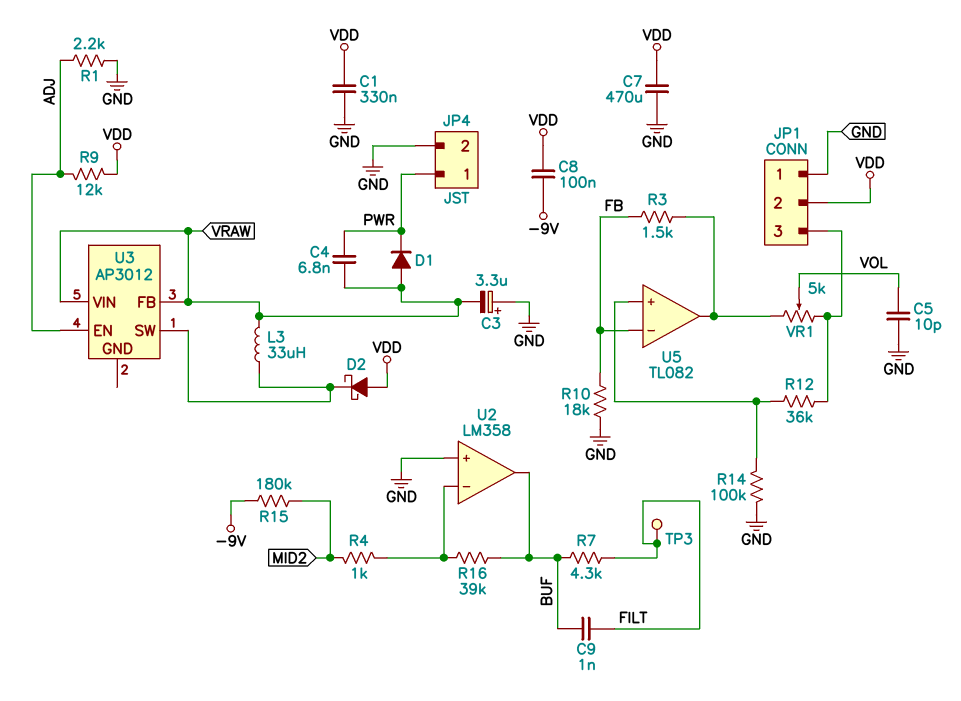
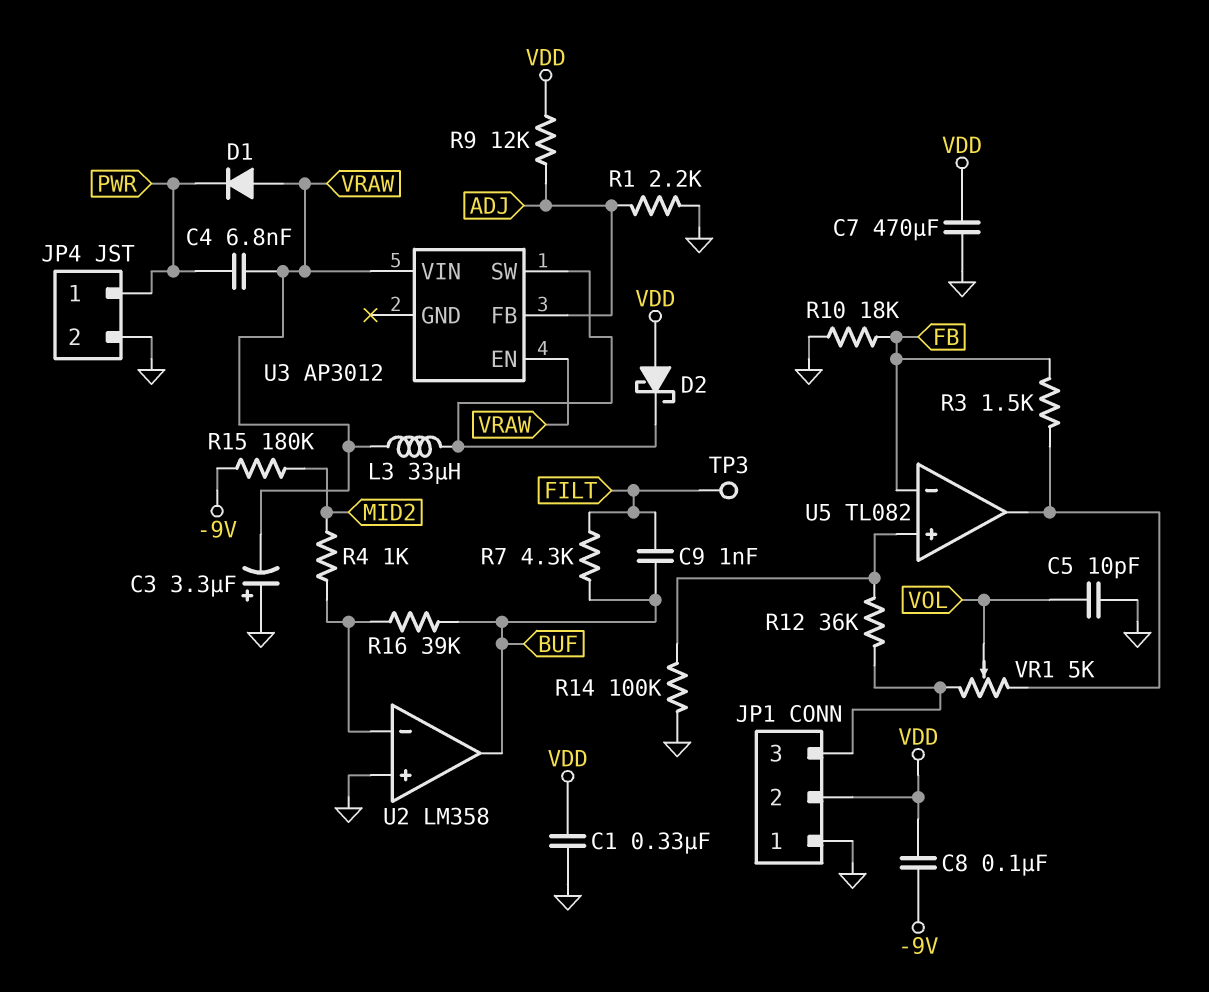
U3 pin EN: ADJ -> VRAW
U3 pin FB: VRAW -> ADJ

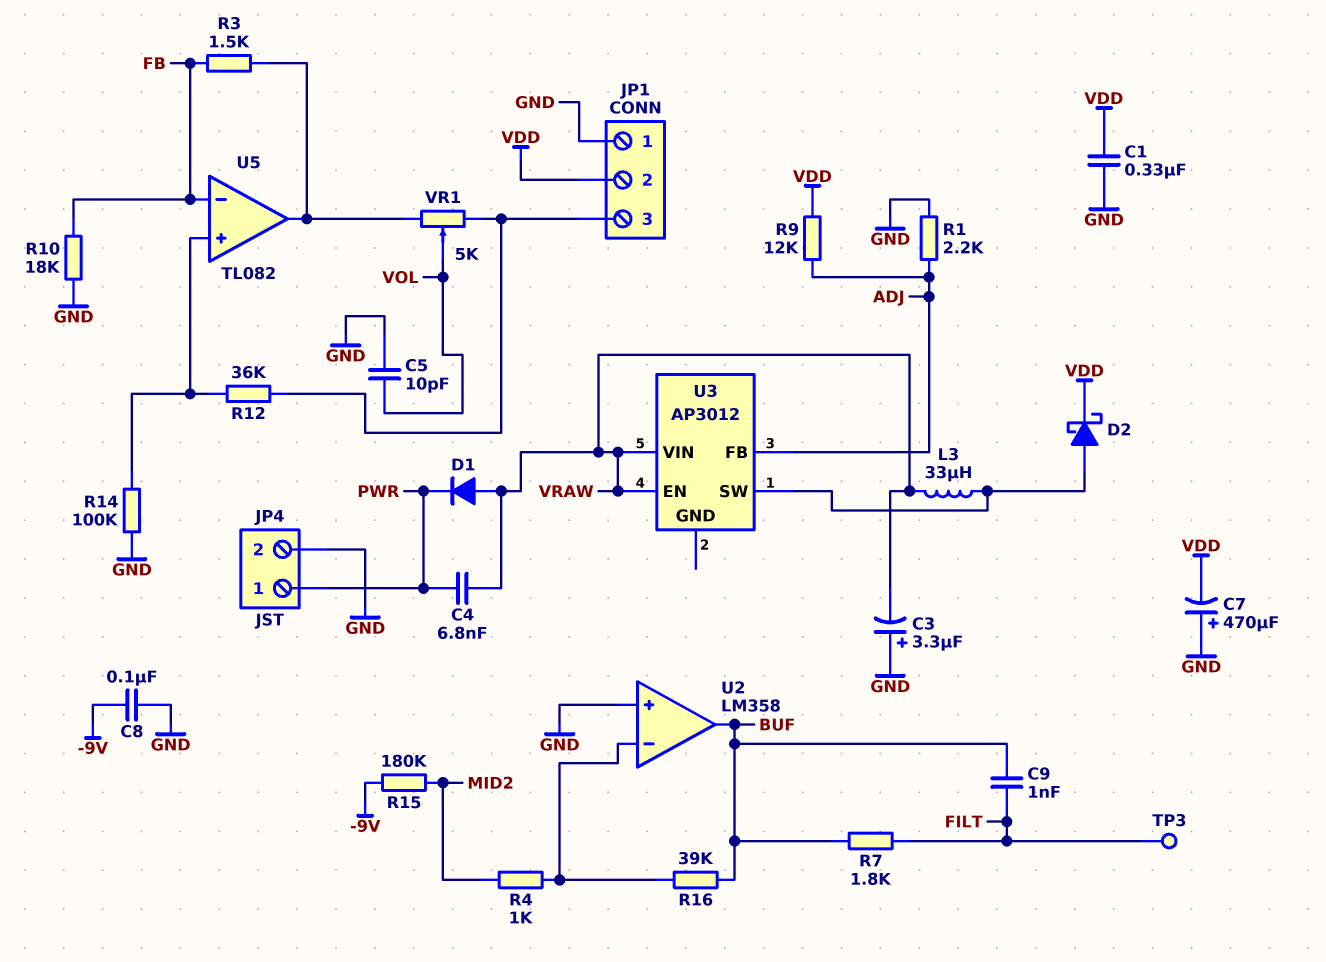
C7: 470uF (GND, VDD) -> 470uF (plus GND, minus VDD)
C8: 100nF (-9V, VDD) -> 100nF (-9V, GND)
D2: schottky (A VDD, K U3/SW) -> schottky (A U3/SW, K VDD)
R7: 4.3k (BUF, FILT) -> 1.8k (BUF, FILT)

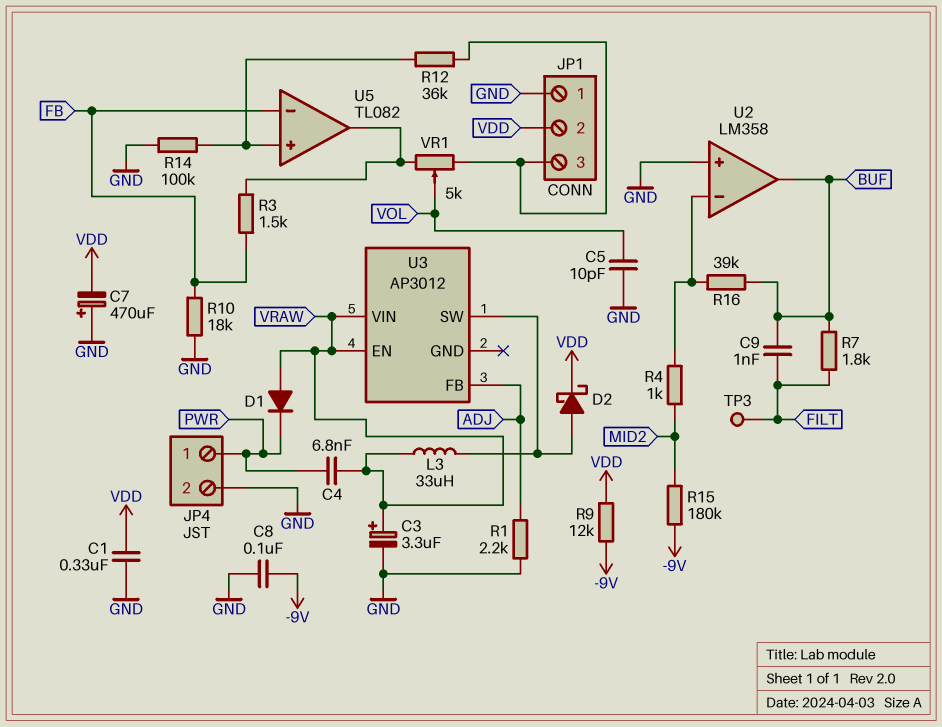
C3: 3.3uF (plus GND, minus VRAW) -> 3.3uF (plus VRAW, minus GND)
R9: 12k (ADJ, VDD) -> 12k (-9V, VDD)

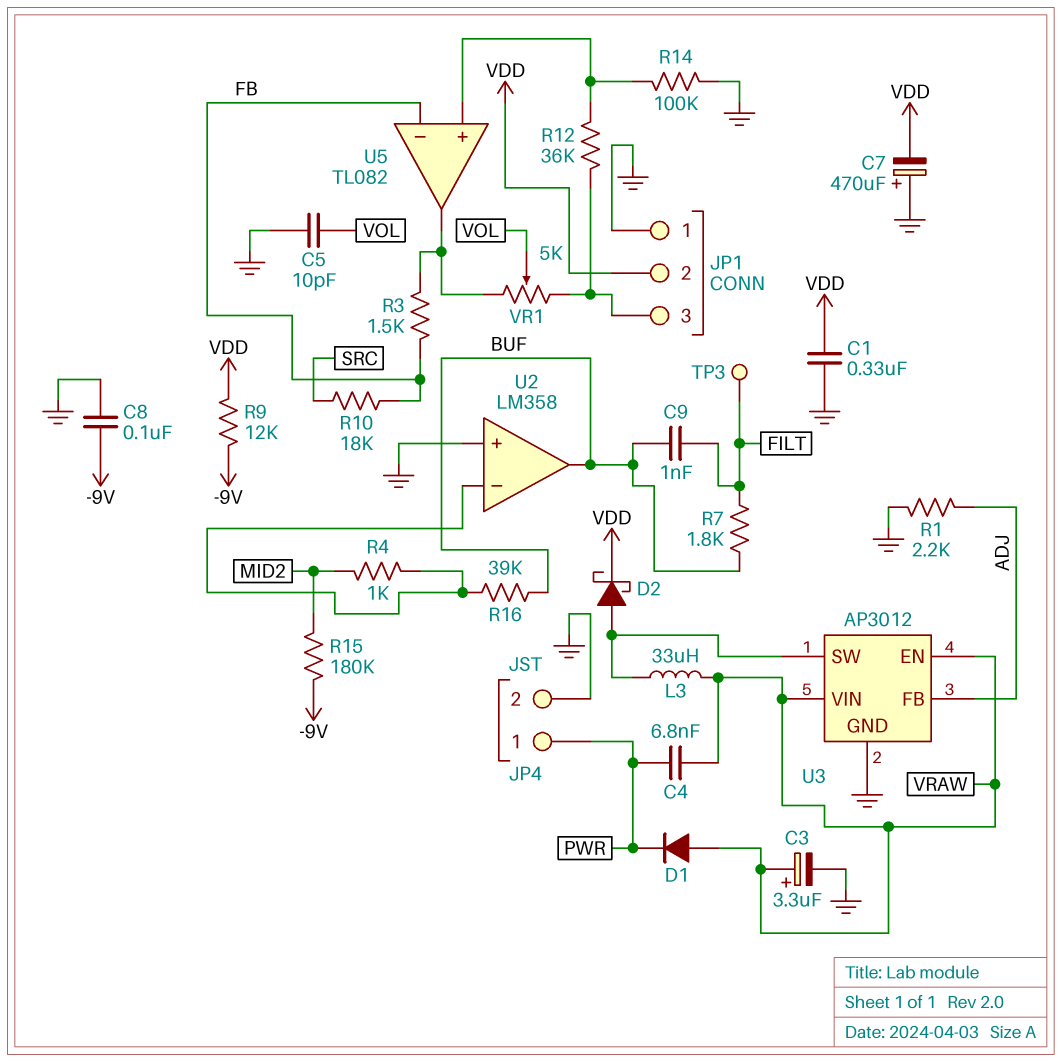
R10: 18k (FB, GND) -> 18k (FB, SRC)
U3 pin GND: none -> GND

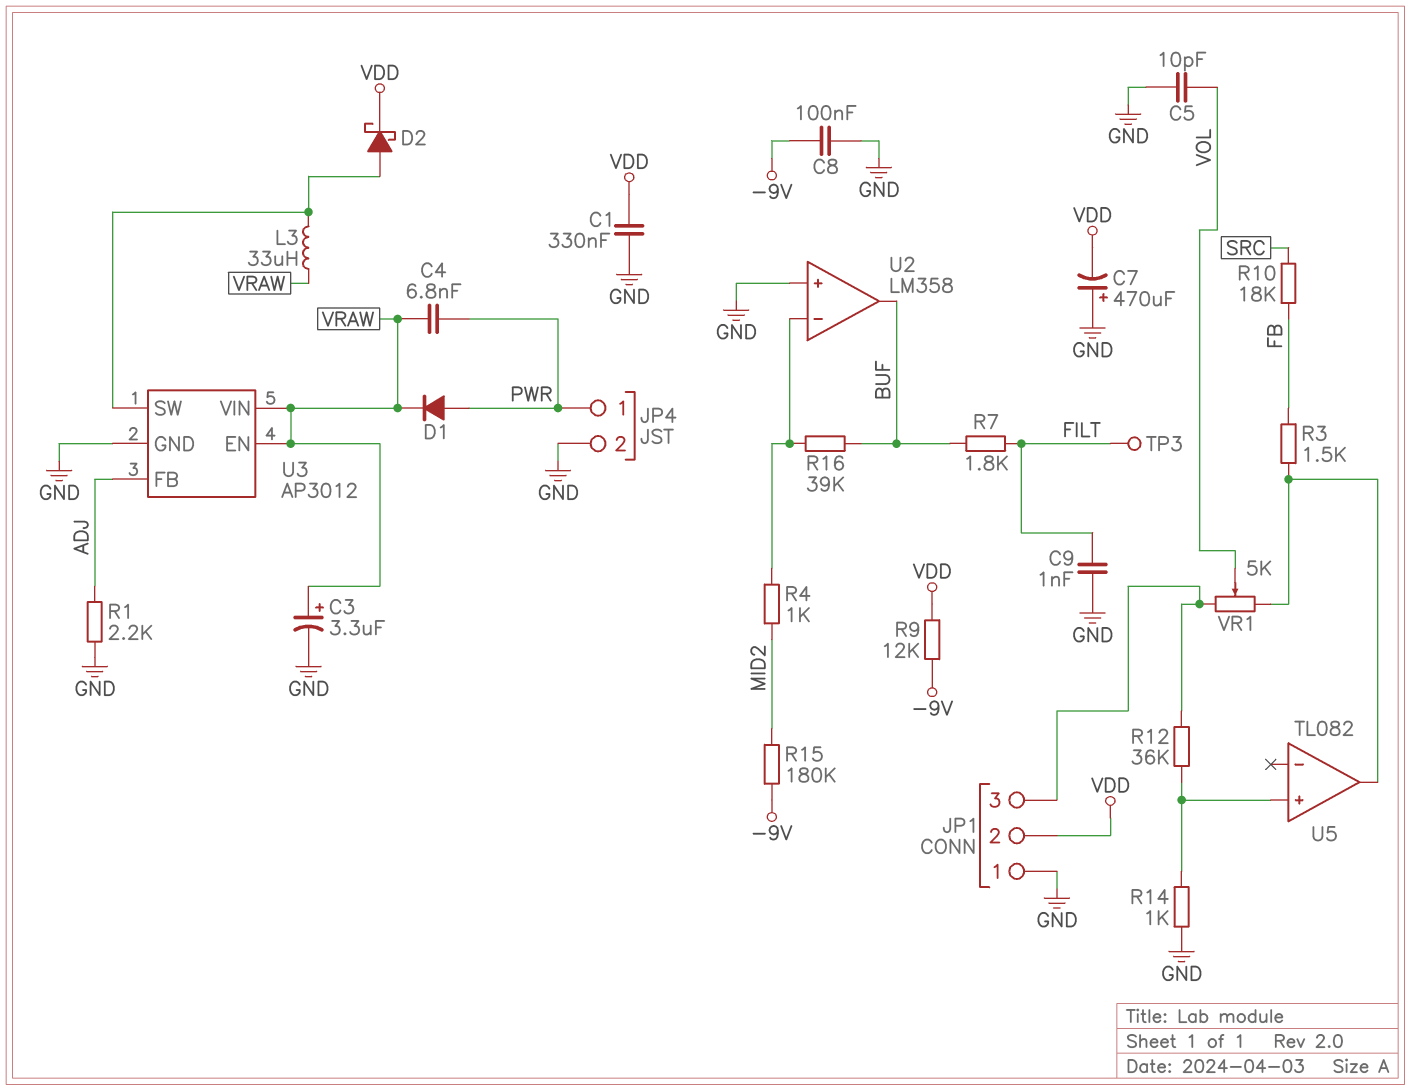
C9: 1nF (BUF, FILT) -> 1nF (FILT, GND)
D1: diode (A VRAW, K PWR) -> diode (A PWR, K VRAW)
R14: 100k (GND, U5/in+) -> 1k (GND, U5/in+)
U5 pin in-: FB -> none

